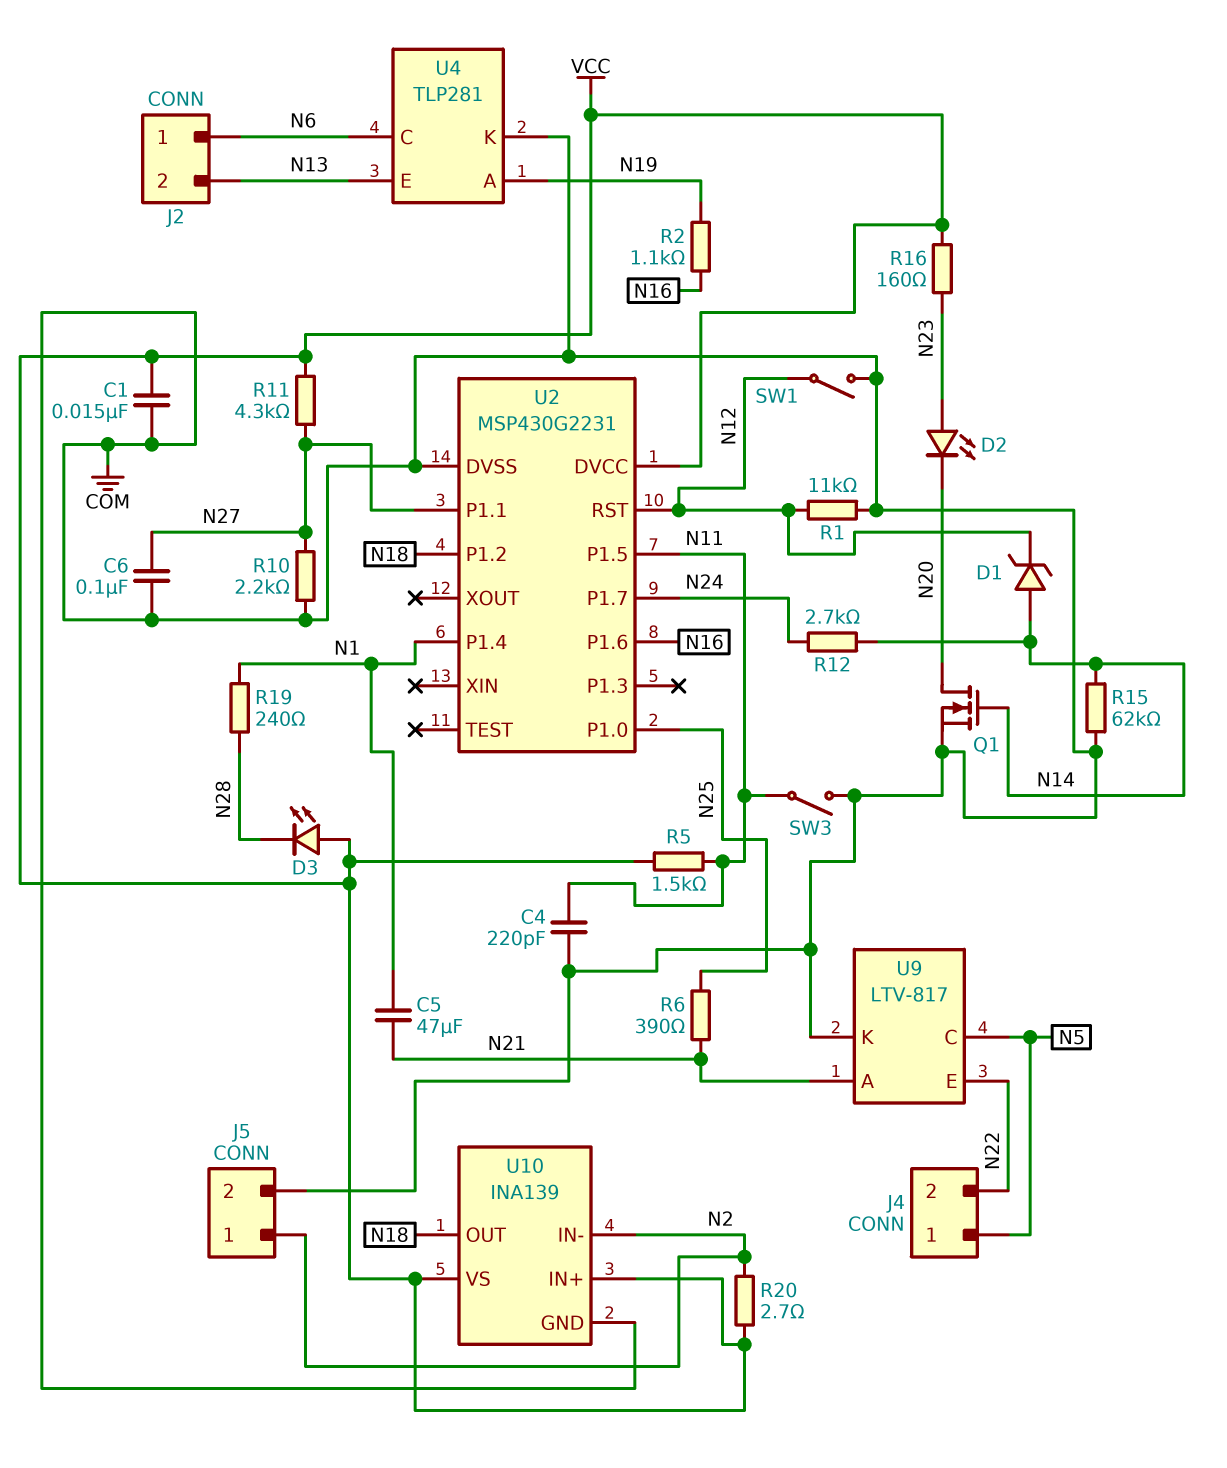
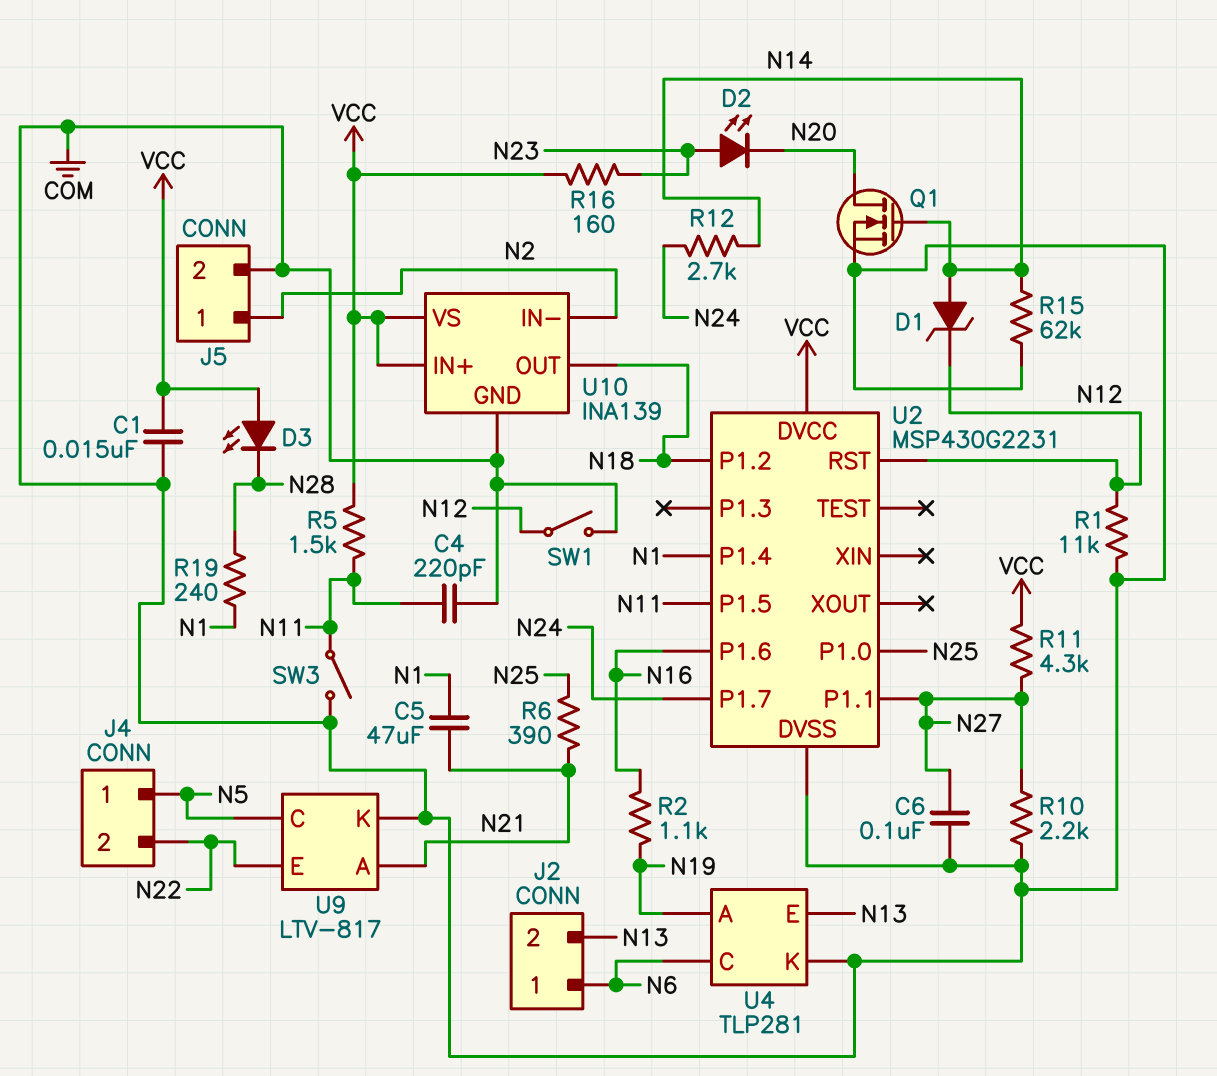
R20: 2.7 (N2, VCC) -> none

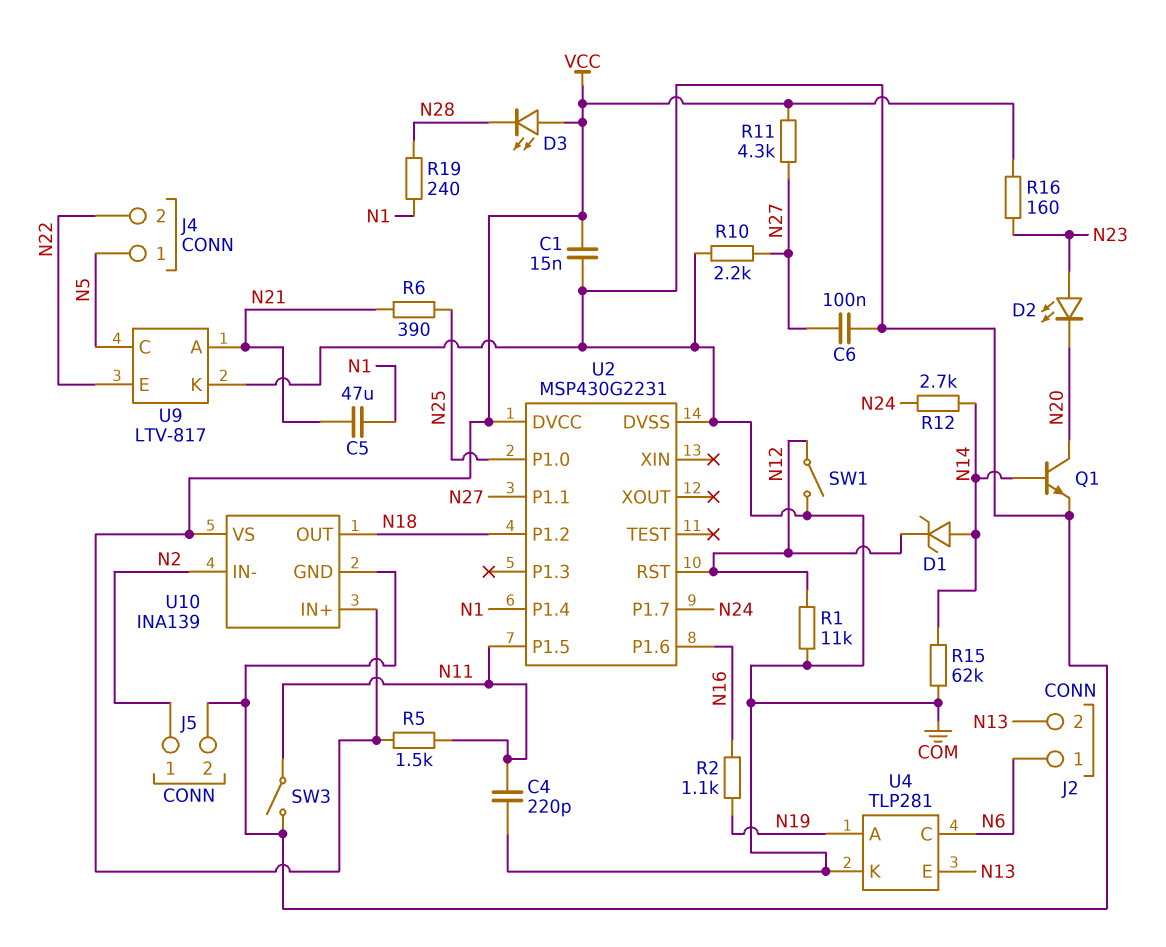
Q1: NMOS (G N14, D N20, S COM) -> NPN (B N14, C N20, E COM)

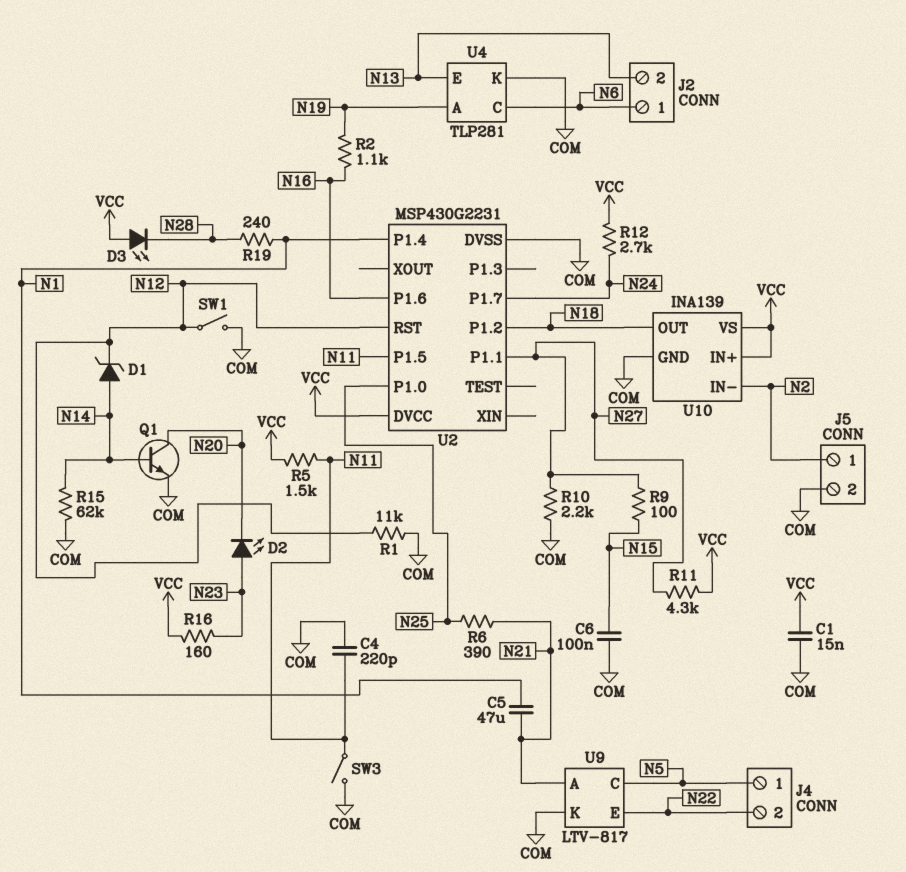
C6: 100nF (COM, N27) -> 100nF (COM, N15)
R9: none -> 100 (N15, N27)
R12: 2.7k (N14, N24) -> 2.7k (N24, VCC)

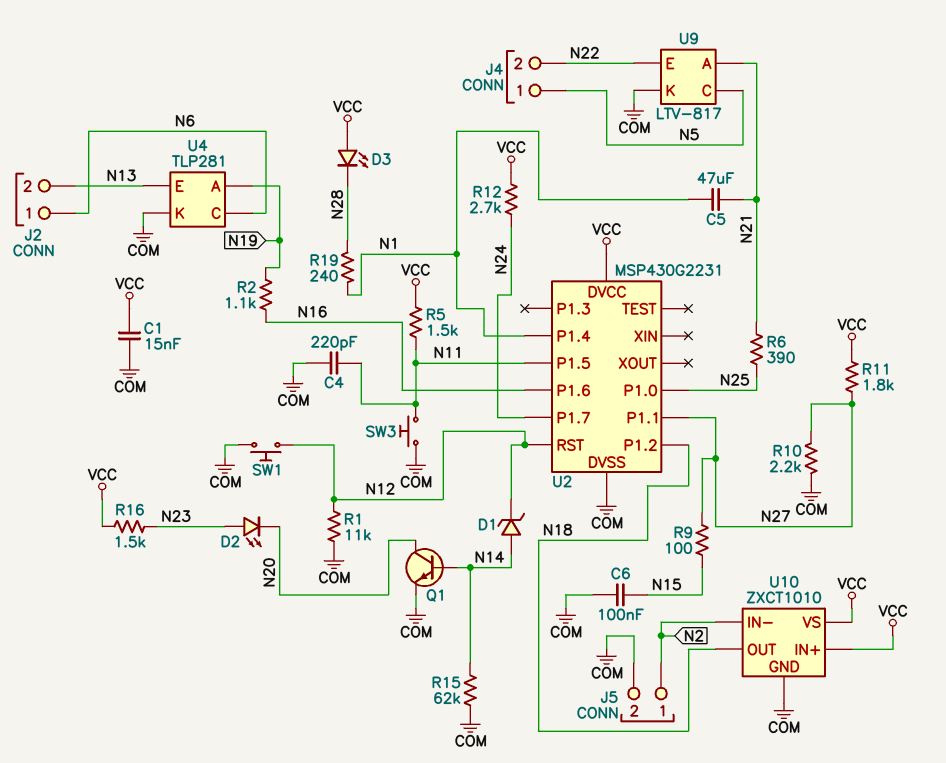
R11: 4.3k (N27, VCC) -> 1.8k (N27, VCC)
R16: 160 (N23, VCC) -> 1.5k (N23, VCC)
SW1: switch (COM, N12) -> button (COM, N12)
SW3: switch (COM, N11) -> button (COM, N11)
U10: INA139 -> ZXCT1010

